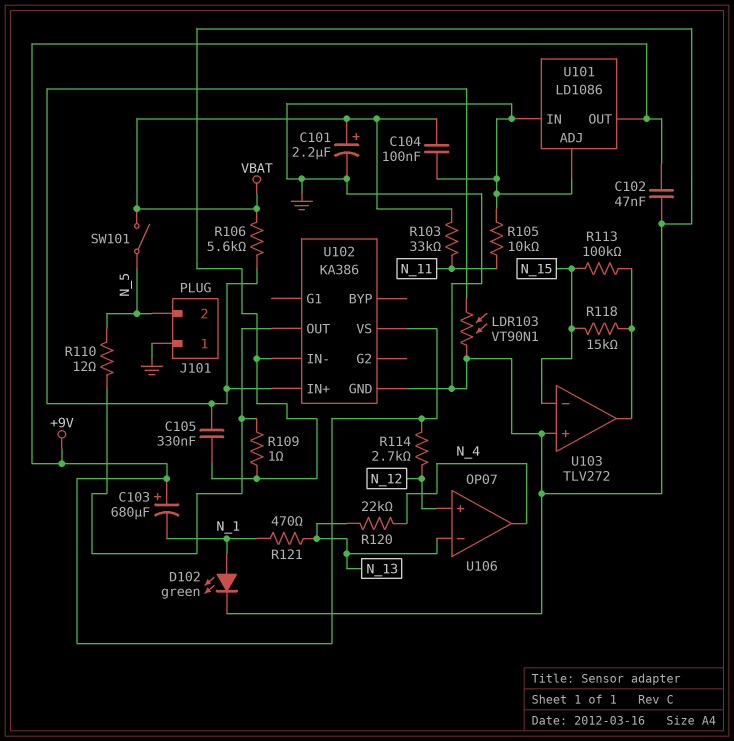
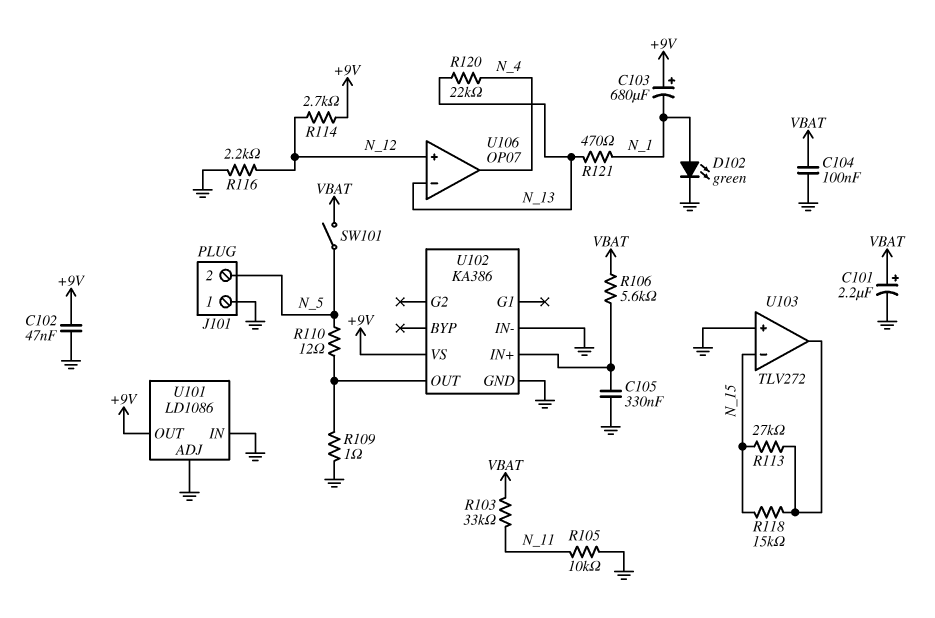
LDR103: VT90N1 (GND, U102/IN+) -> none
R113: 100k (N_15, U103/out) -> 27k (N_15, U103/out)
R116: none -> 2.2k (GND, N_12)

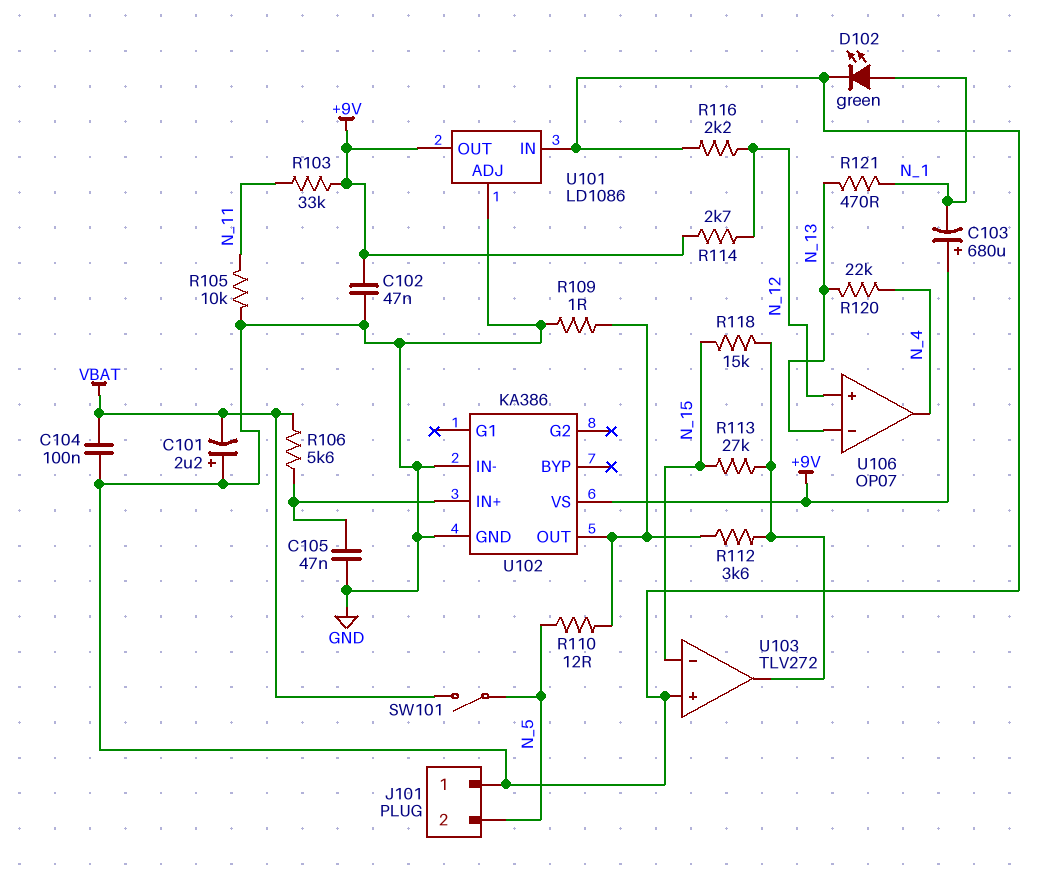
C101: 2.2uF (plus VBAT, minus GND) -> 2.2uF (plus GND, minus VBAT)
C105: 330nF (GND, U102/IN+) -> 47nF (GND, U102/IN+)
R103: 33k (N_11, VBAT) -> 33k (+9V, N_11)
R112: none -> 3.6k (U102/OUT, U103/out)

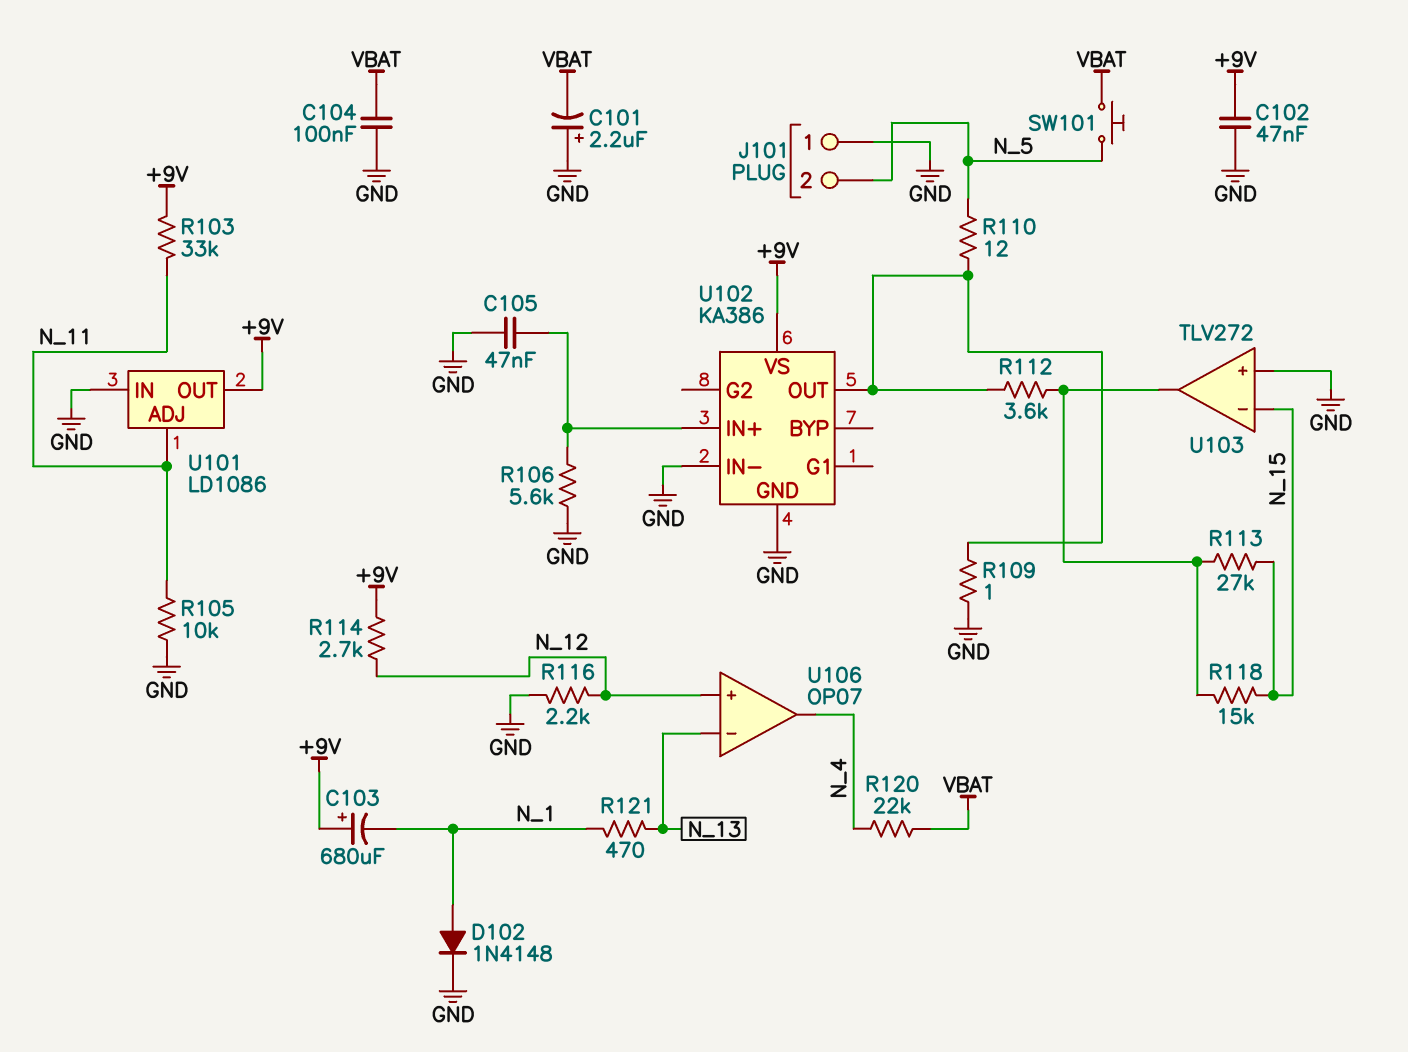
D102: LED green (A N_1, K GND) -> diode 1N4148 (A N_1, K GND)
R106: 5.6k (U102/IN+, VBAT) -> 5.6k (GND, U102/IN+)
R120: 22k (N_4, N_13) -> 22k (N_4, VBAT)
SW101: switch (N_5, VBAT) -> button (N_5, VBAT)
U101 pin ADJ: GND -> N_11

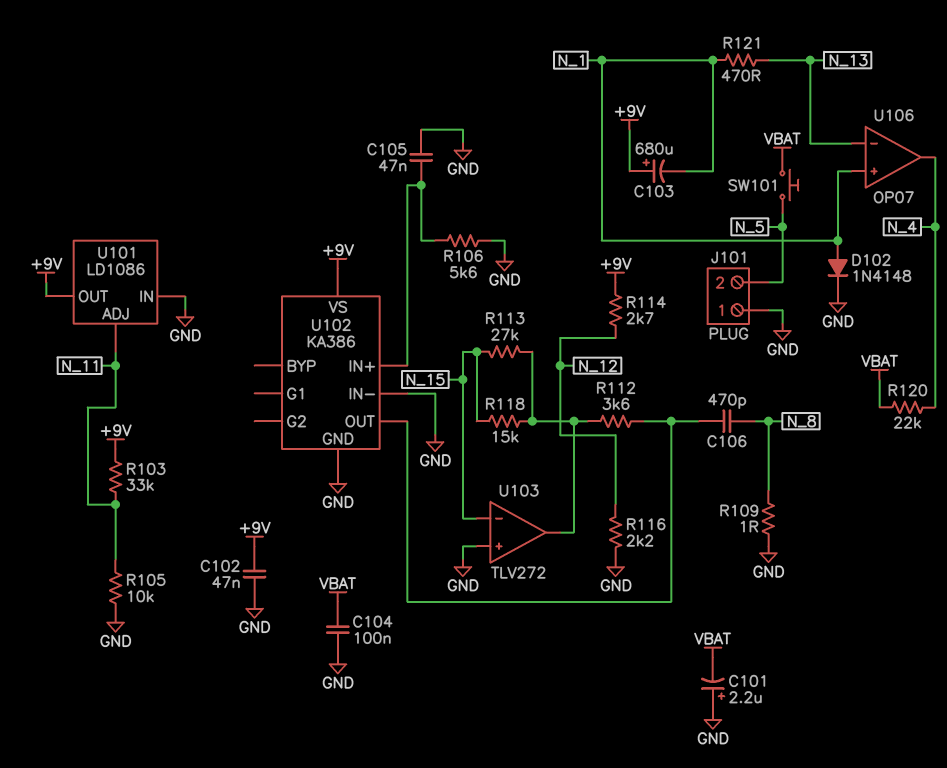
C106: none -> 470pF (N_8, U102/OUT)
R109: 1 (GND, U102/OUT) -> 1 (GND, N_8)
R110: 12 (N_5, U102/OUT) -> none
U106 pin in+: N_12 -> N_1

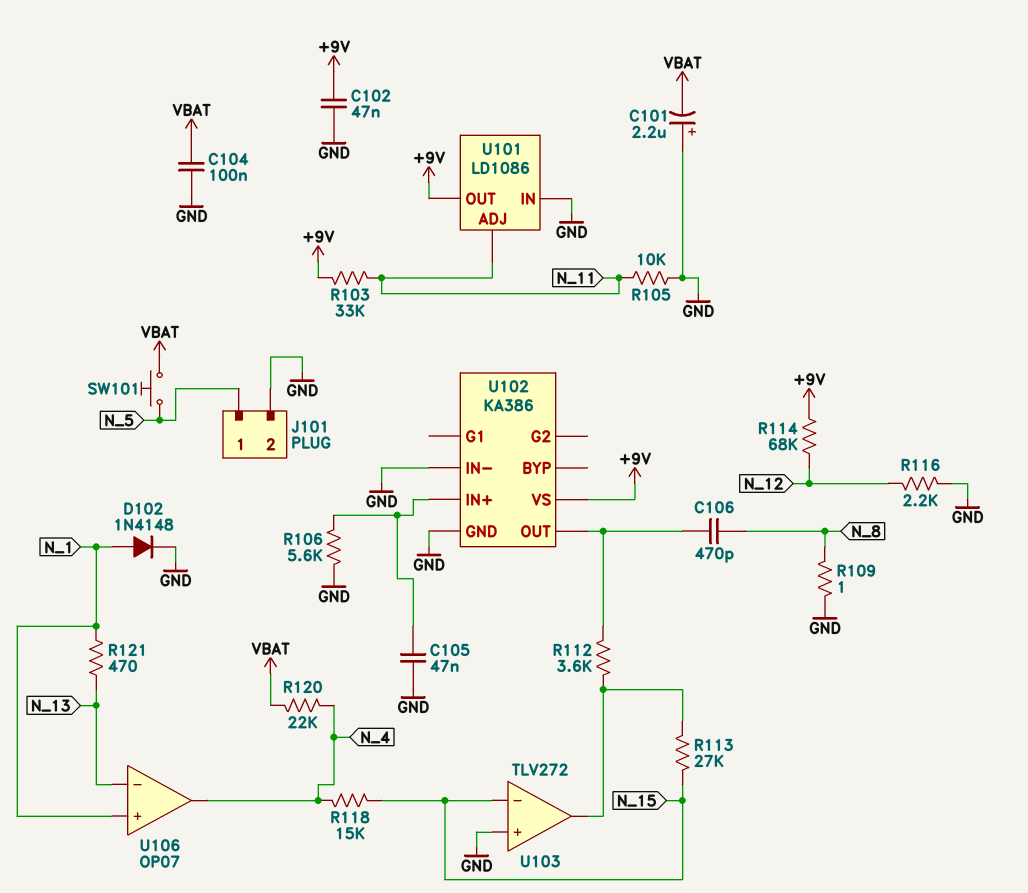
C103: 680uF (plus +9V, minus N_1) -> none
J101 pin 1: GND -> N_5
J101 pin 2: N_5 -> GND
R114: 2.7k (+9V, N_12) -> 68k (+9V, N_12)
R118: 15k (N_15, U103/out) -> 15k (N_4, N_15)

